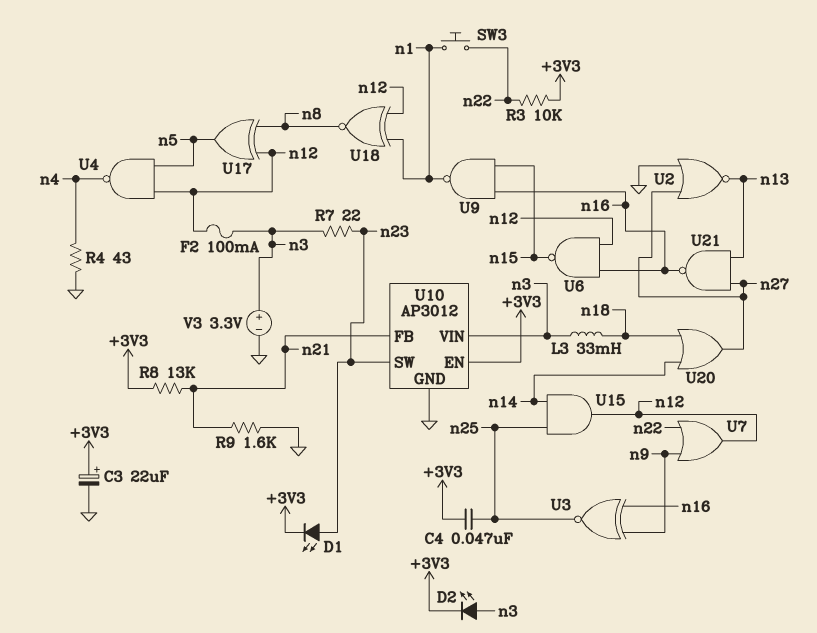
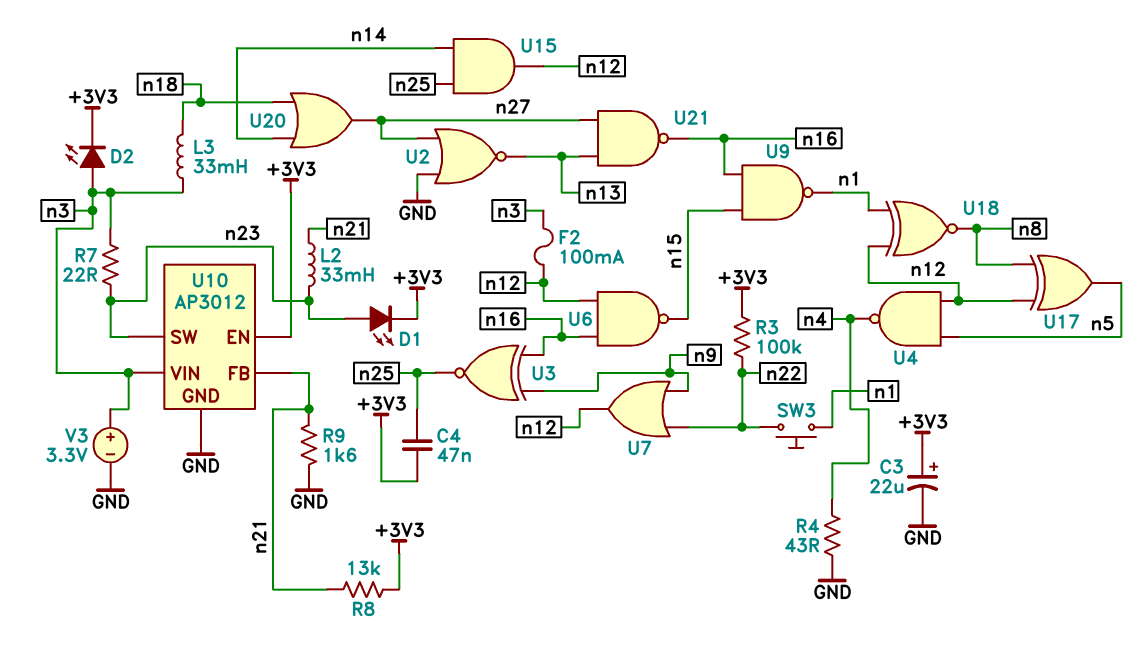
L2: none -> 33mH (n21, n23)
R3: 10k (+3V3, n22) -> 100k (+3V3, n22)

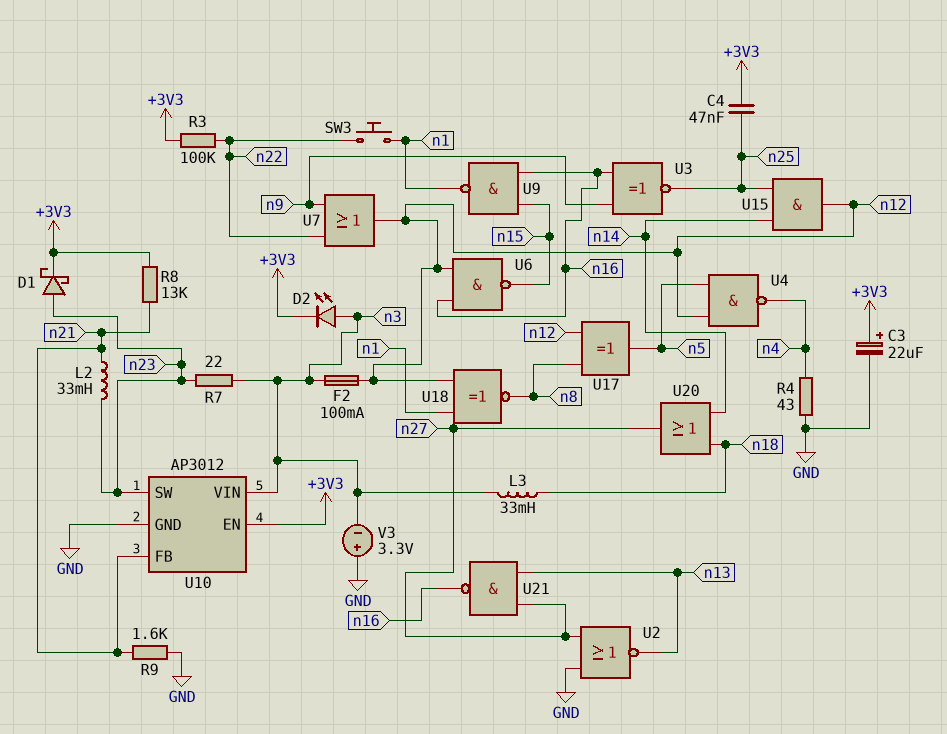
D1: LED (A n23, K +3V3) -> schottky (A n23, K +3V3)
V3: 3.3V (plus n3, minus GND) -> 3.3V (plus GND, minus n3)

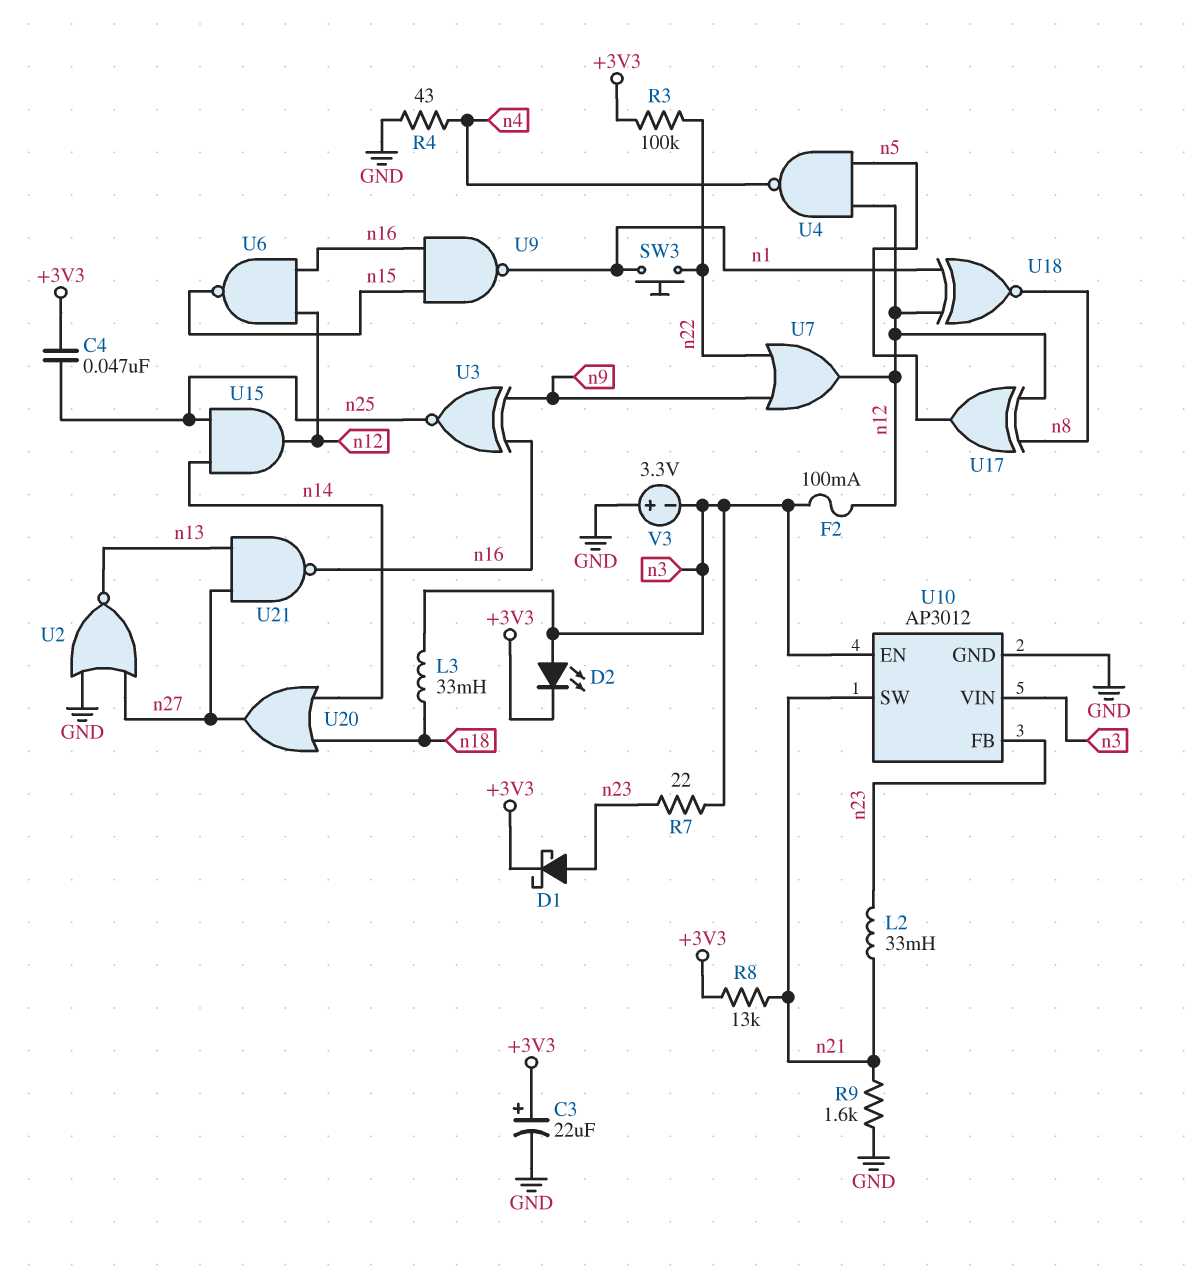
U10 pin EN: +3V3 -> n3
U10 pin FB: n21 -> n23
U10 pin SW: n23 -> n21

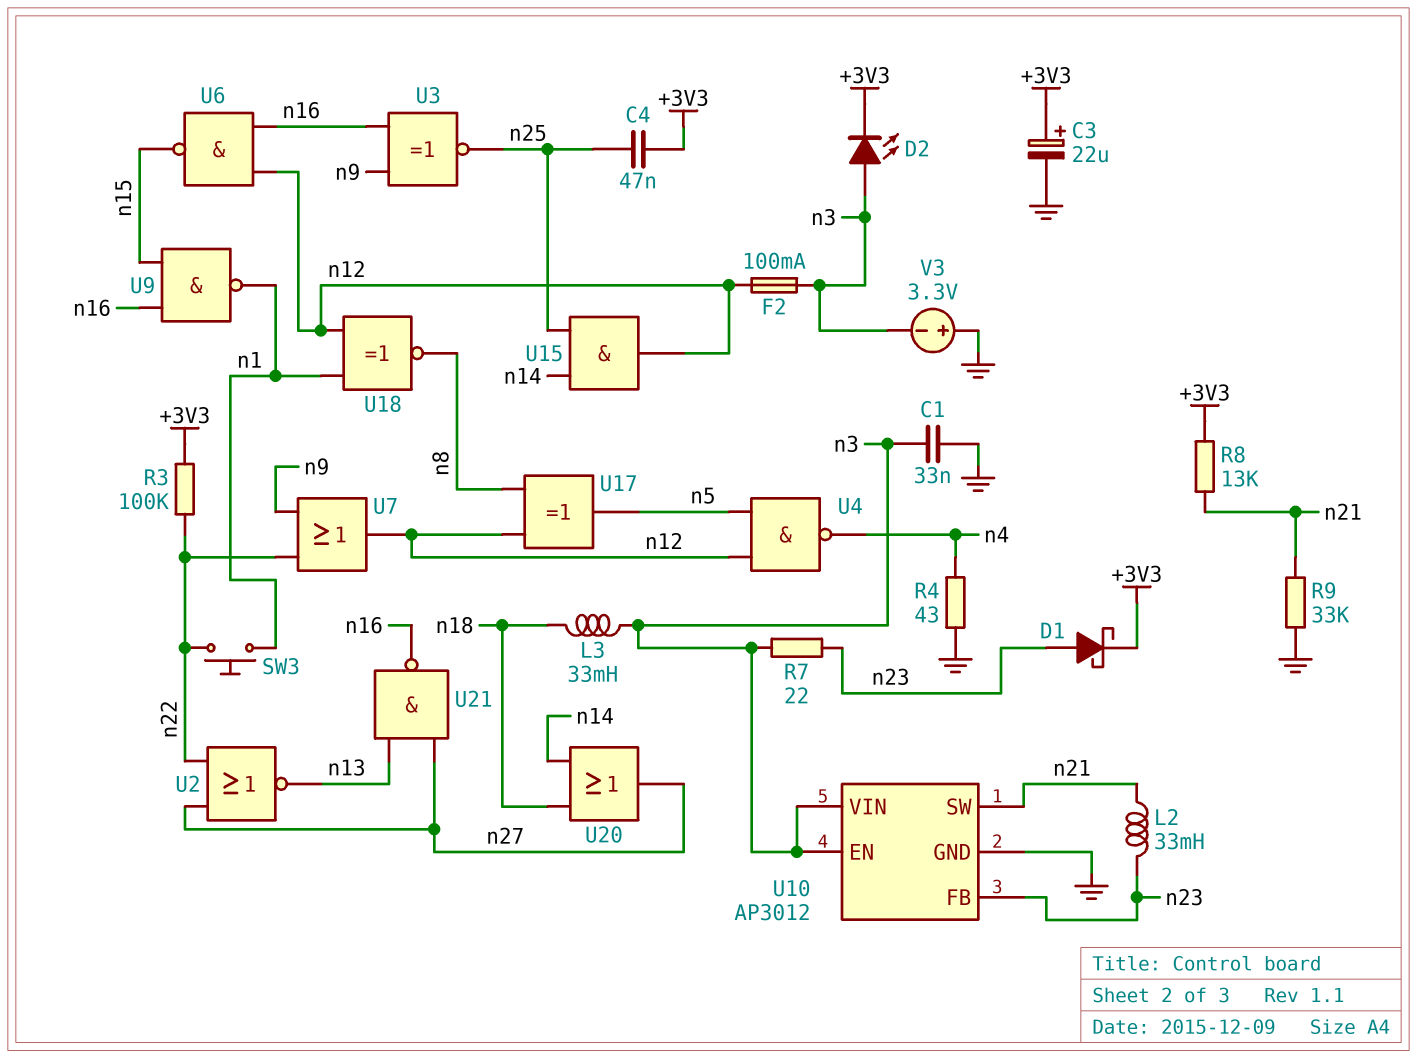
C1: none -> 33nF (GND, n3)
R9: 1.6k (GND, n21) -> 33k (GND, n21)
U2: NOR (in GND, in n27, out n13) -> NOR (in n22, in n27, out n13)

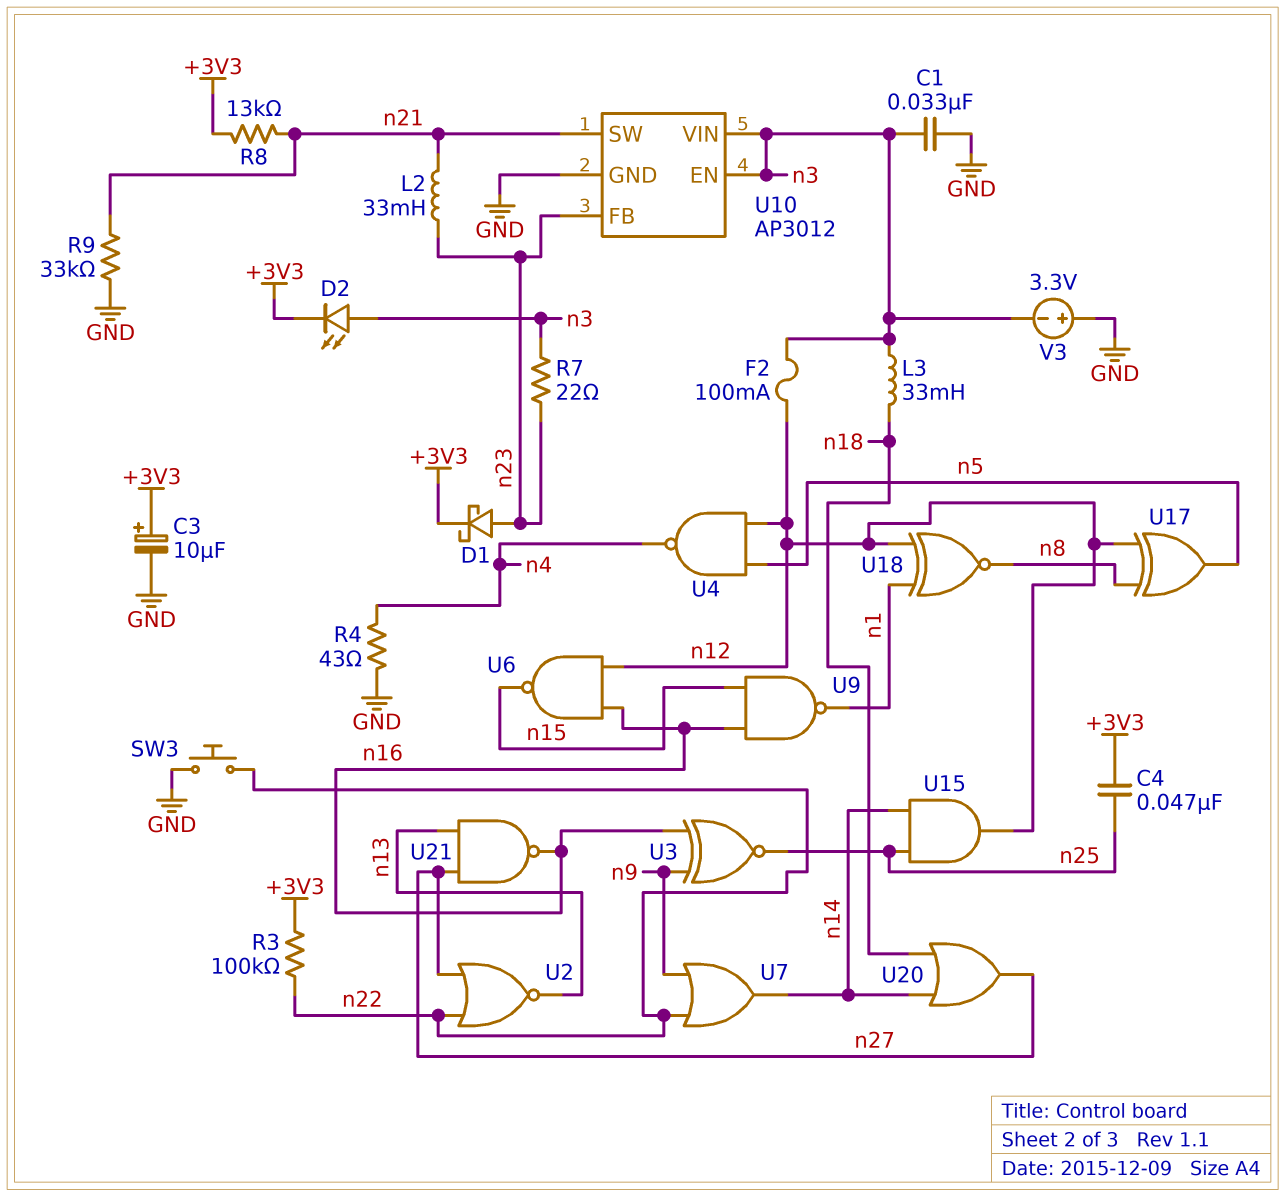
C3: 22uF (plus +3V3, minus GND) -> 10uF (plus +3V3, minus GND)
SW3: button (n1, n22) -> button (GND, n22)
U7: OR (in n9, in n22, out n12) -> OR (in n9, in n22, out n14)

